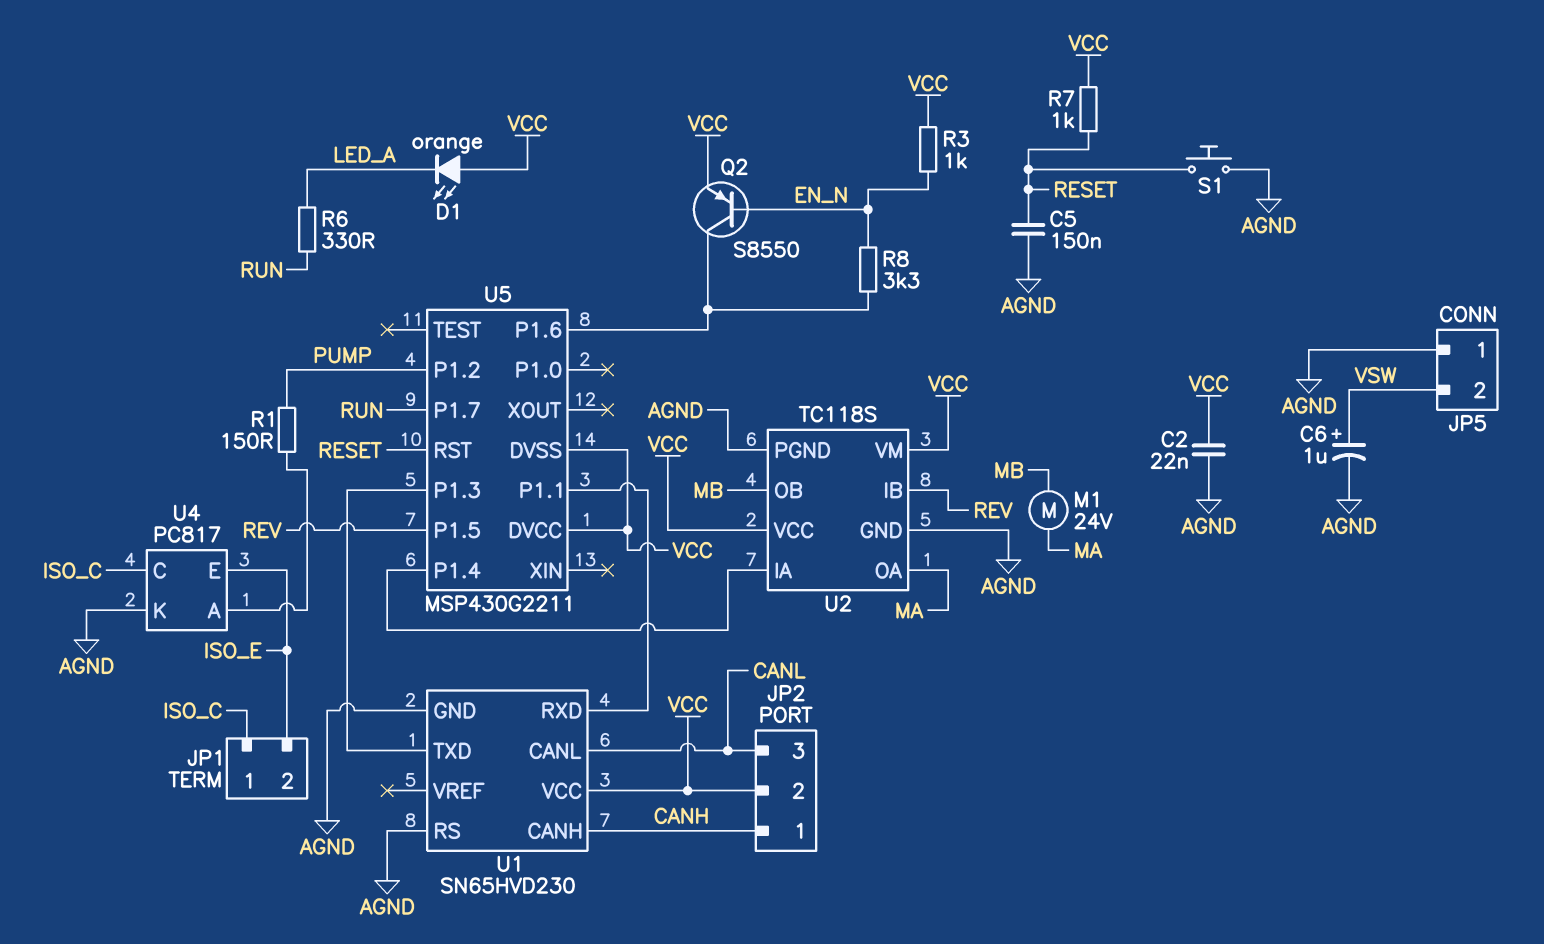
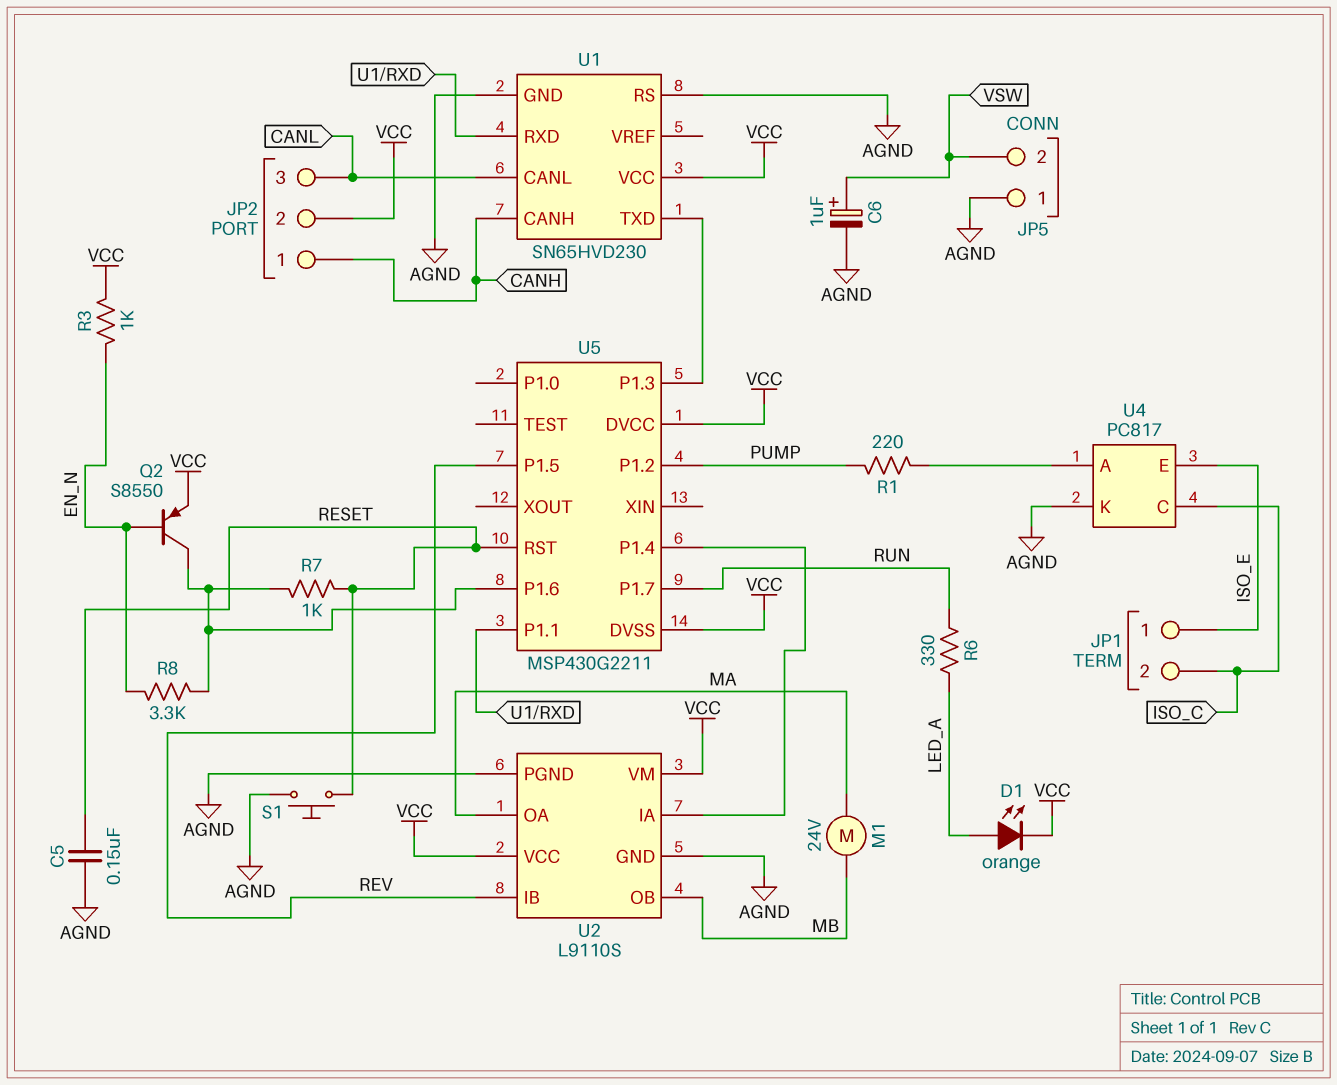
C2: 22nF (AGND, VCC) -> none
D1: LED orange (A VCC, K LED_A) -> LED orange (A LED_A, K VCC)
JP1 pin 1: ISO_C -> ISO_E
JP1 pin 2: ISO_E -> ISO_C
R1: 150 (PUMP, U4/A) -> 220 (PUMP, U4/A)
R7: 1k (RESET, VCC) -> 1k (RESET, U5/P1.6)
U2: TC118S -> L9110S

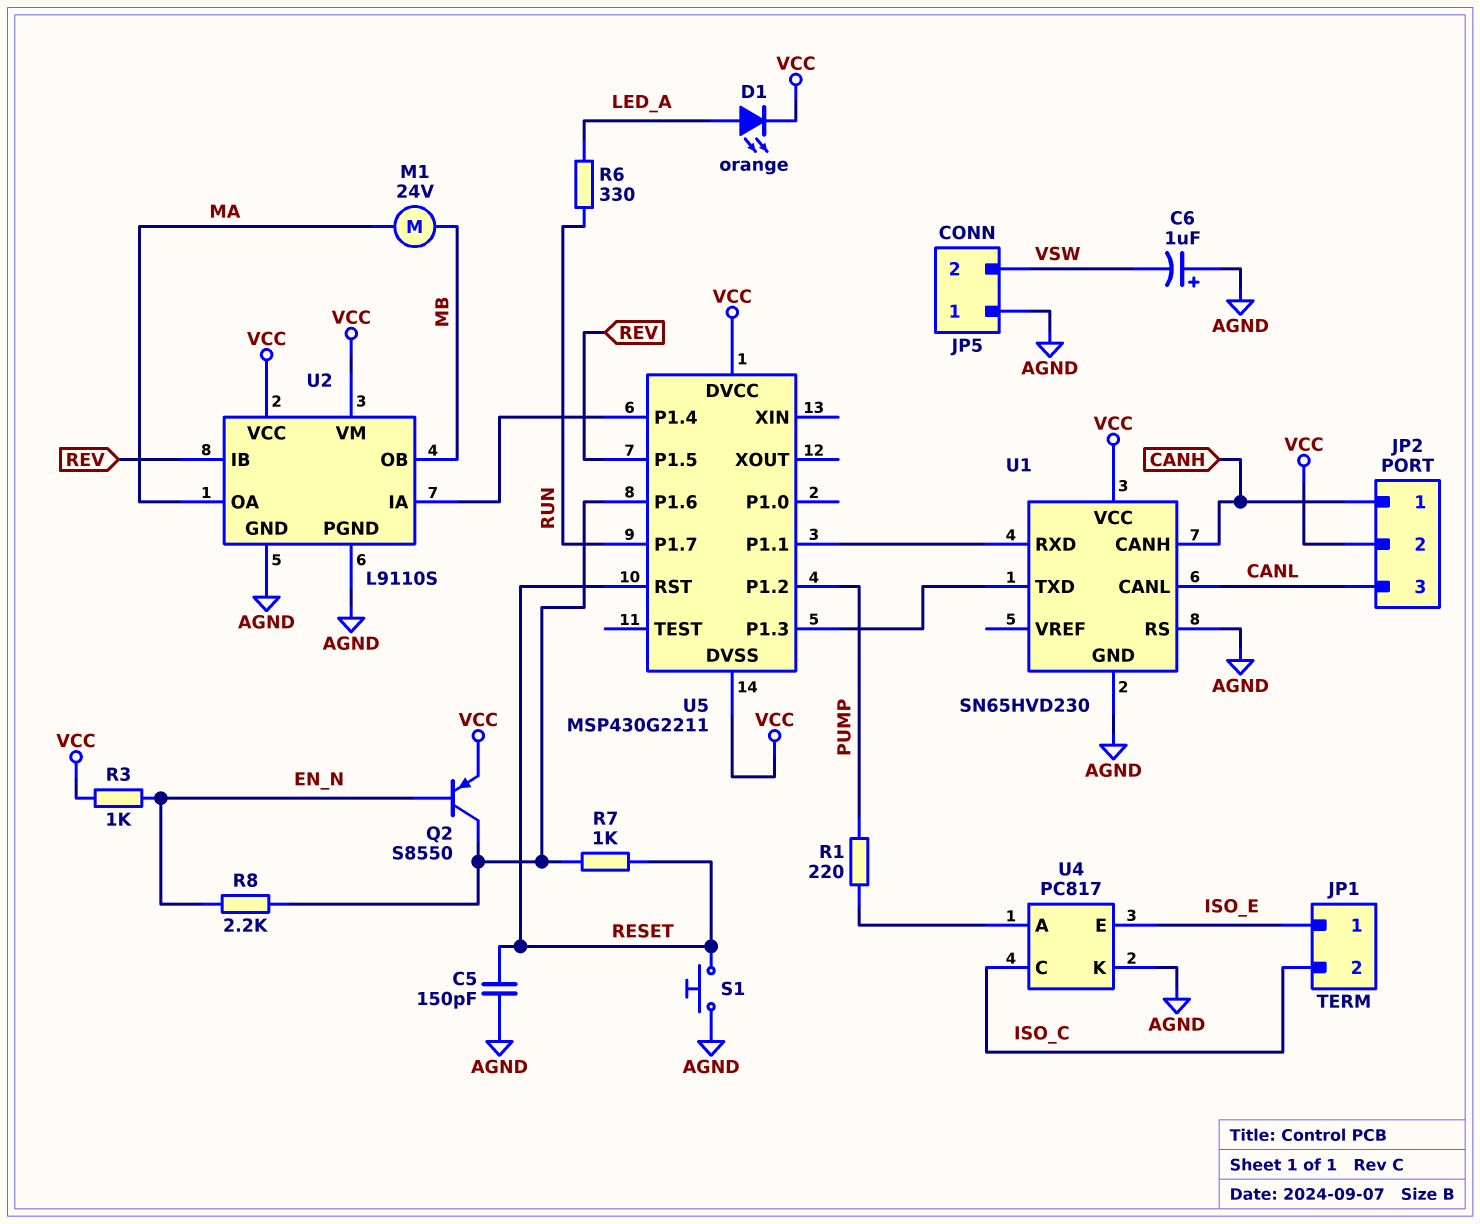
C5: 150nF (AGND, RESET) -> 150pF (AGND, RESET)
C6: 1uF (plus VSW, minus AGND) -> 1uF (plus AGND, minus VSW)
R8: 3.3k (EN_N, U5/P1.6) -> 2.2k (EN_N, U5/P1.6)

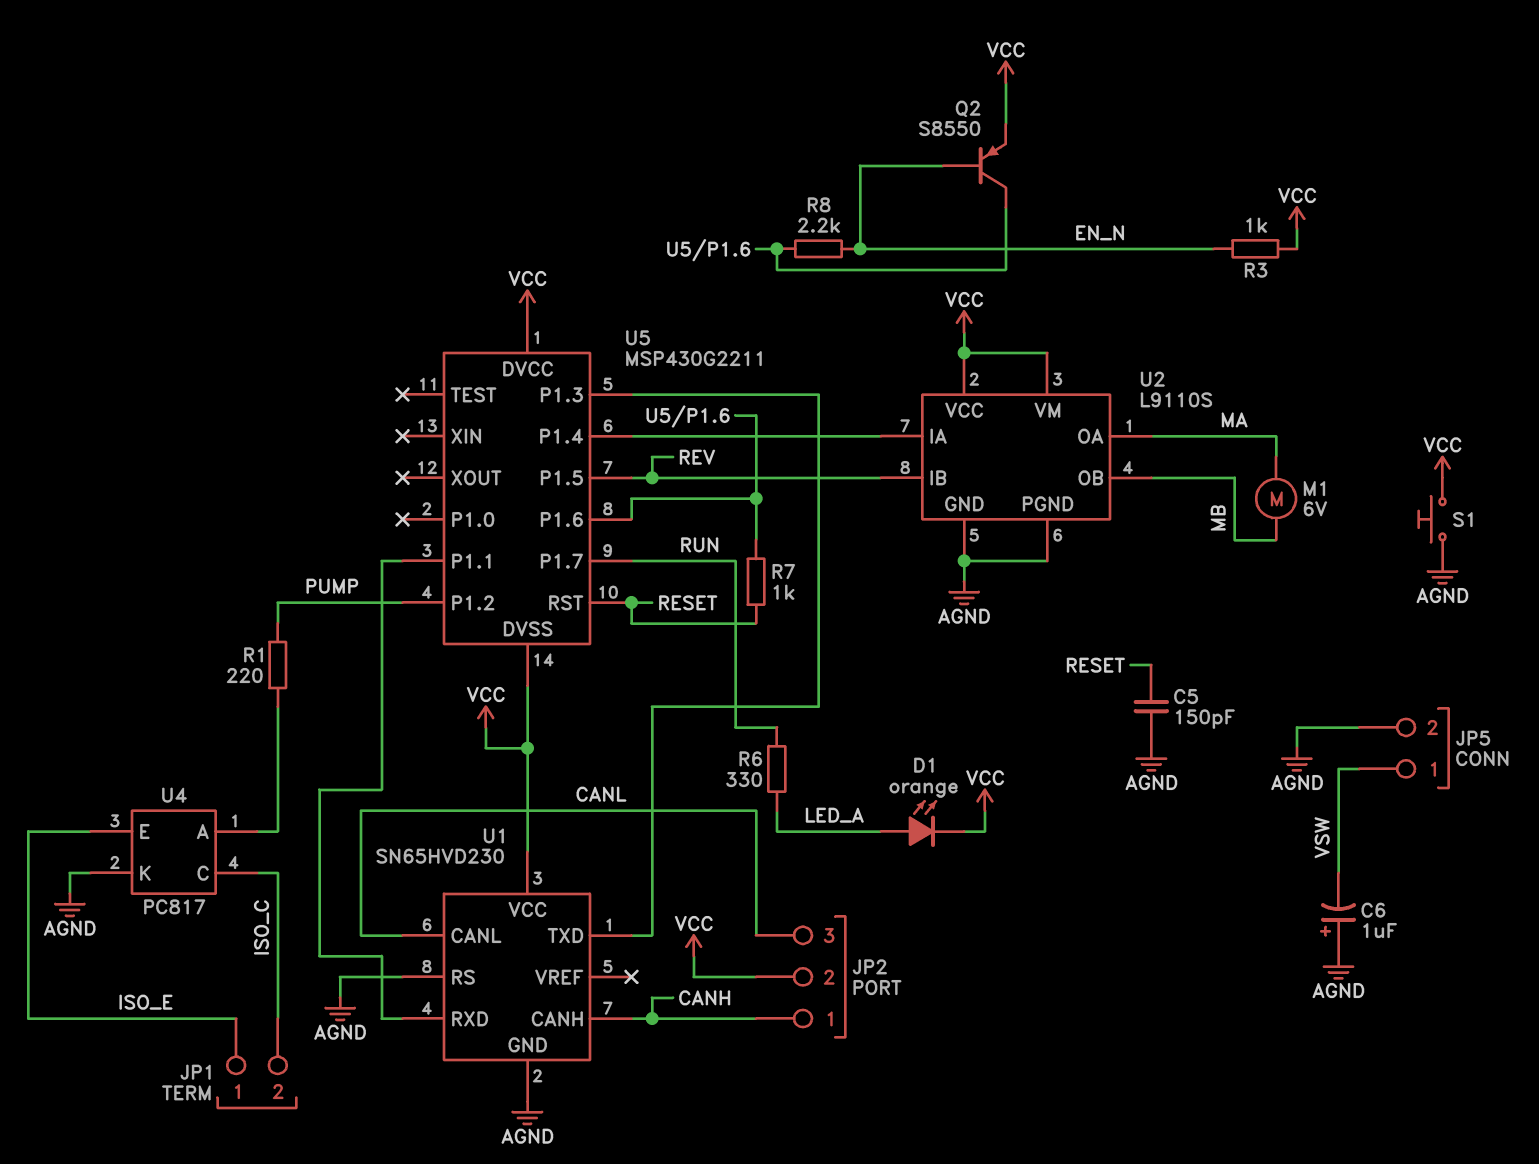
JP5 pin 1: AGND -> VSW
JP5 pin 2: VSW -> AGND
M1: motor 24V (MA, MB) -> motor 6V (MA, MB)
S1: button (AGND, RESET) -> button (AGND, VCC)

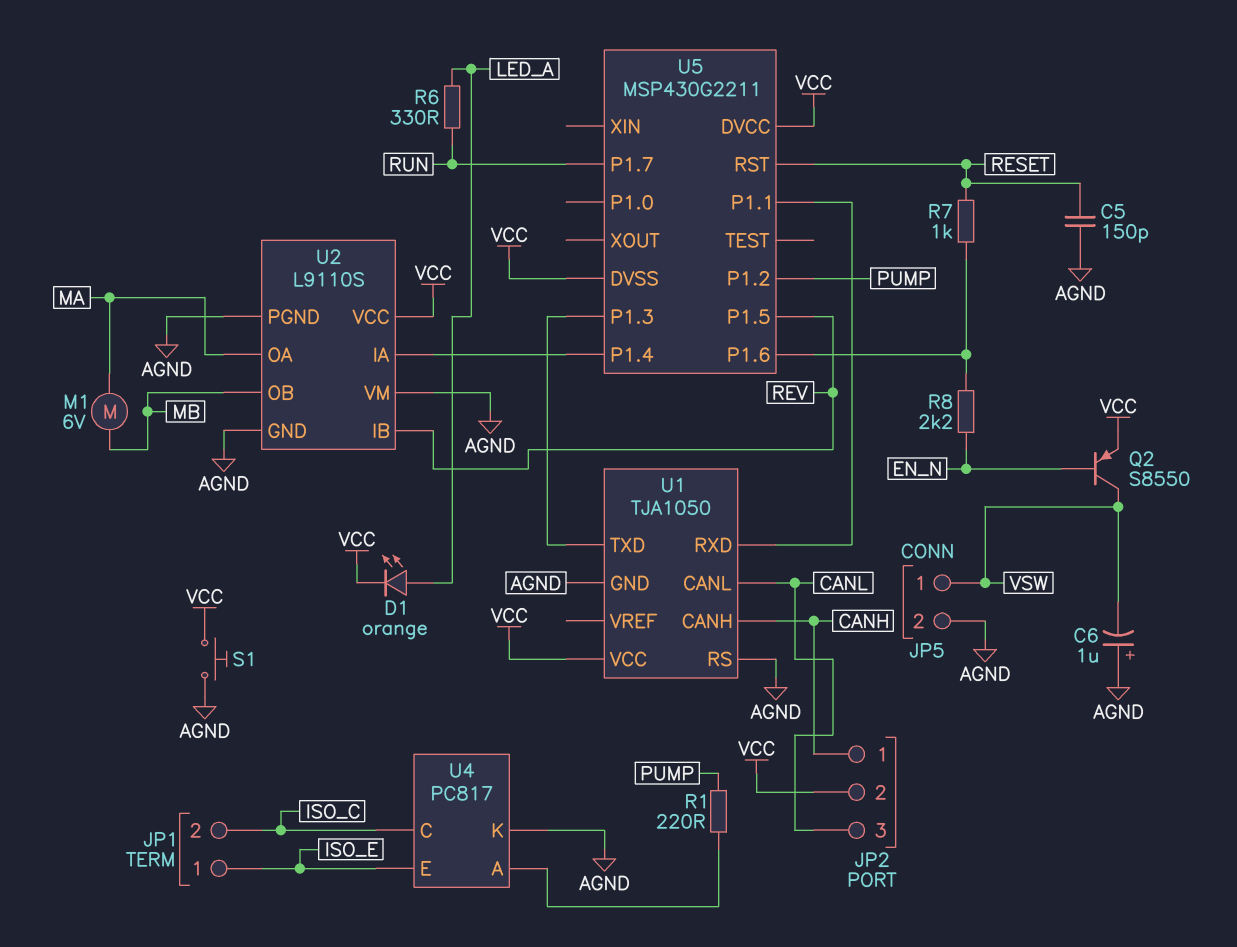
Q2: PNP S8550 (B EN_N, C U5/P1.6, E VCC) -> PNP S8550 (B EN_N, C VSW, E VCC)
R3: 1k (EN_N, VCC) -> none
U1: SN65HVD230 -> TJA1050
U2 pin VM: VCC -> AGND

